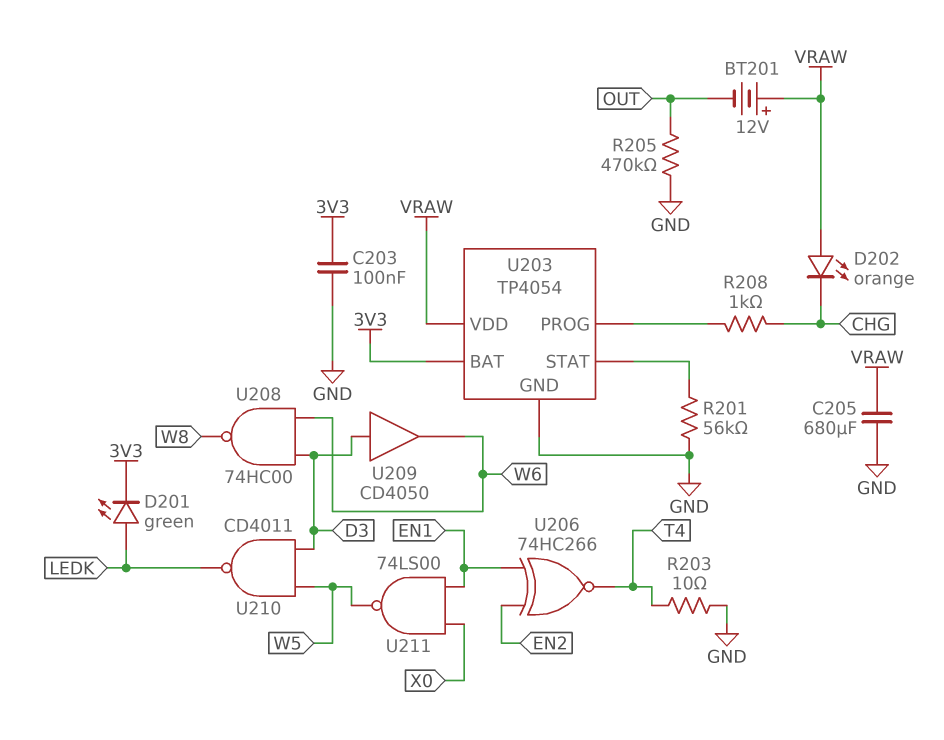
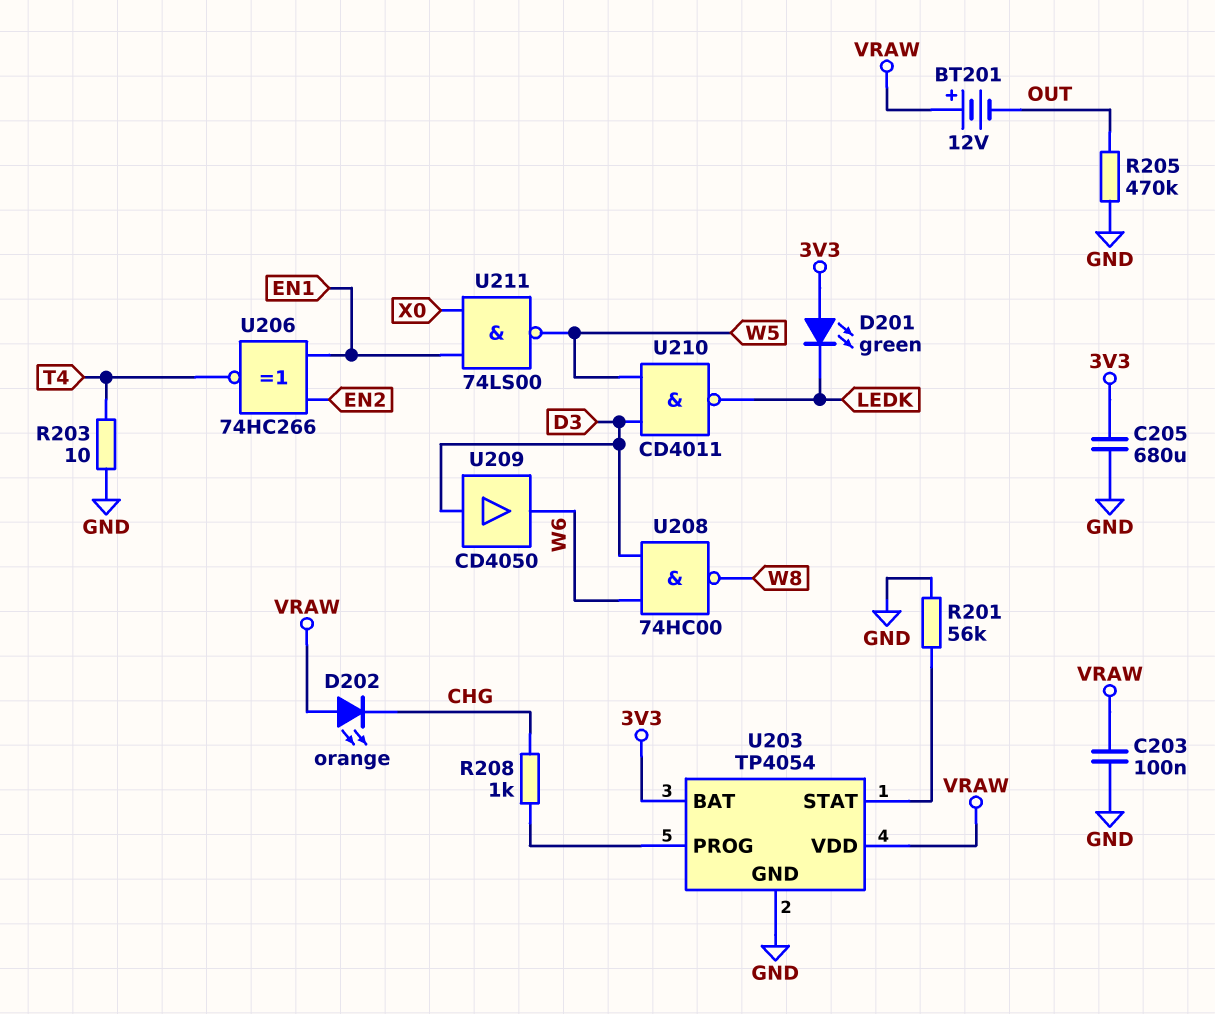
C203: 100nF (3V3, GND) -> 100nF (GND, VRAW)
C205: 680uF (GND, VRAW) -> 680uF (3V3, GND)
D201: LED green (A LEDK, K 3V3) -> LED green (A 3V3, K LEDK)

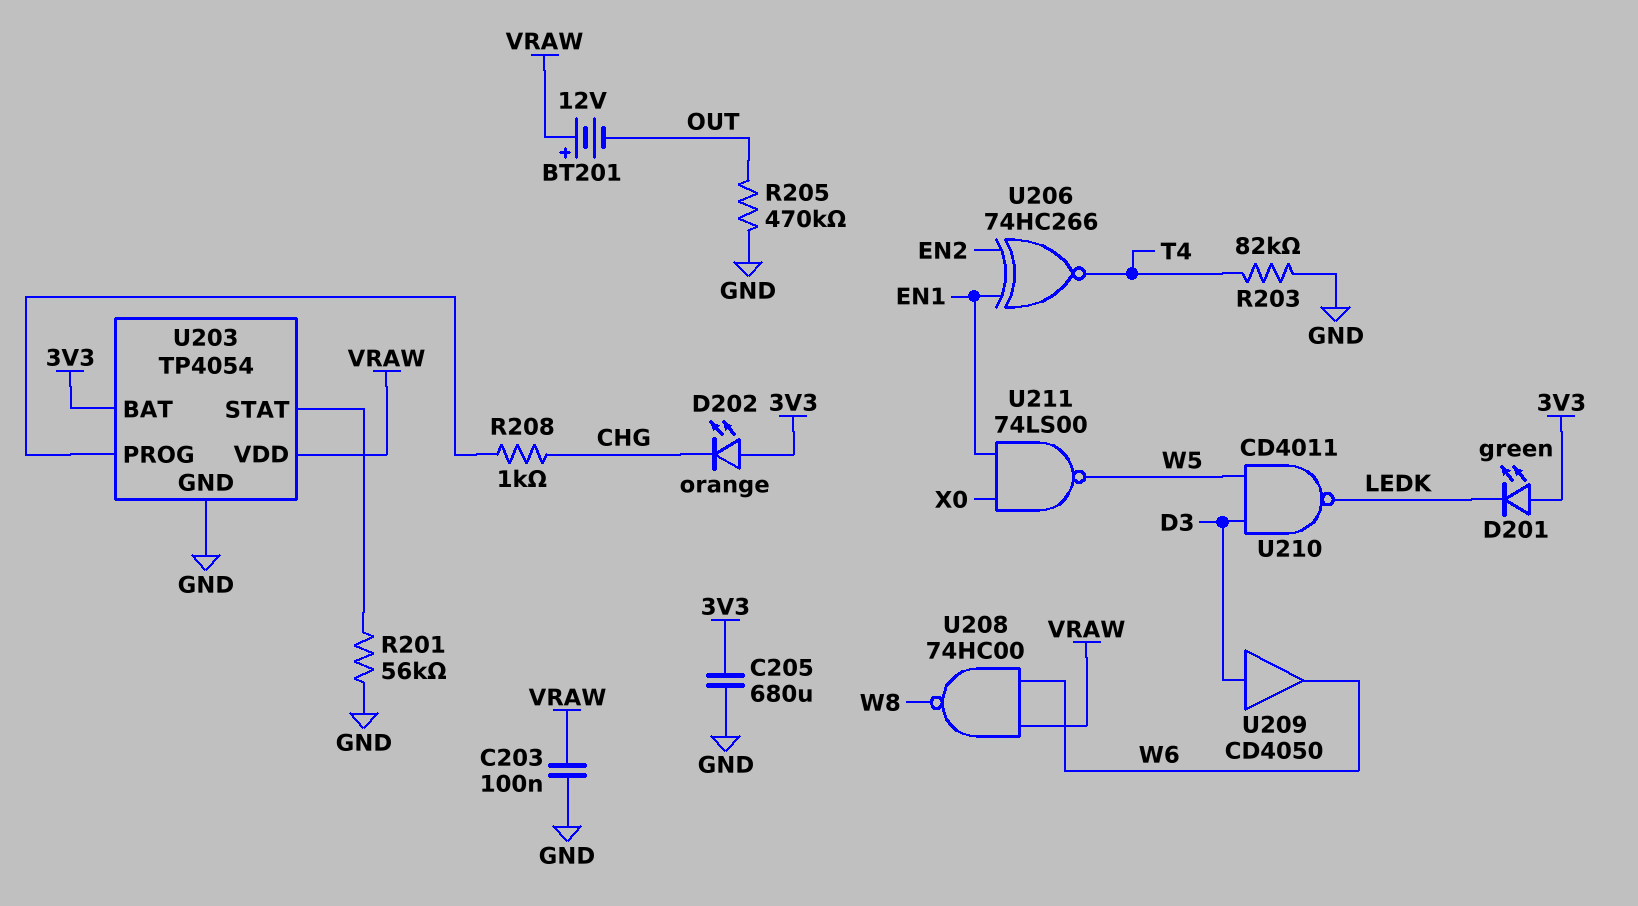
D202: LED orange (A VRAW, K CHG) -> LED orange (A 3V3, K CHG)
R203: 10 (GND, T4) -> 82k (GND, T4)
U208: NAND 74HC00 (in D3, in W6, out W8) -> NAND 74HC00 (in VRAW, in W6, out W8)

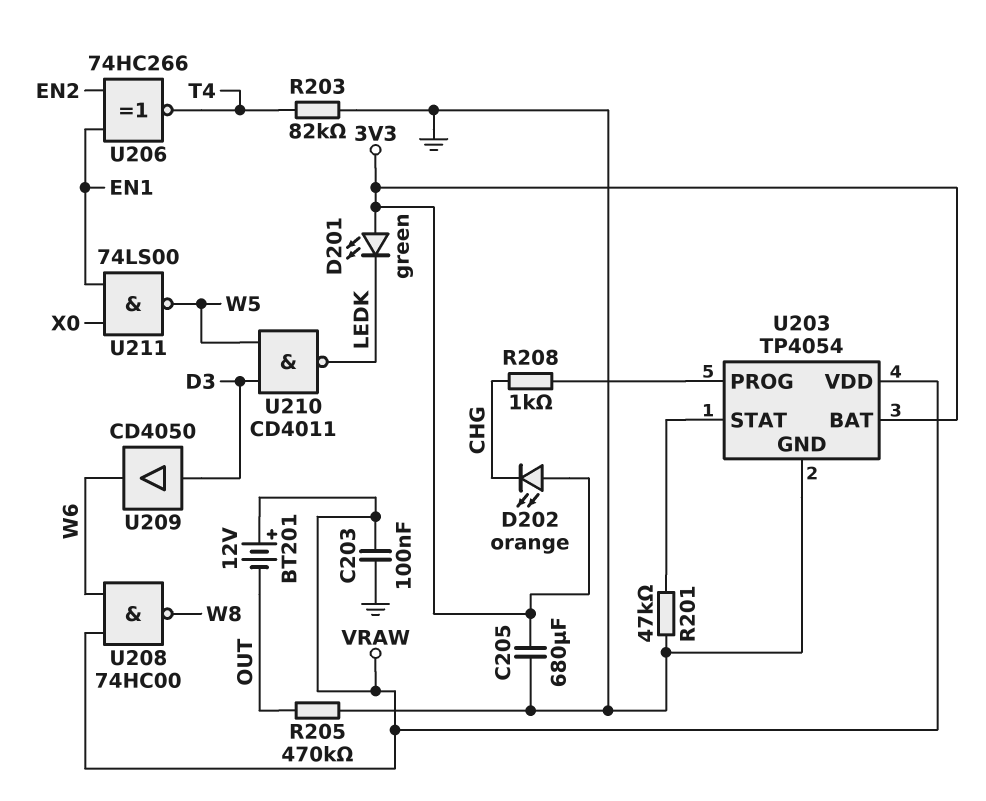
R201: 56k (GND, U203/STAT) -> 47k (GND, U203/STAT)

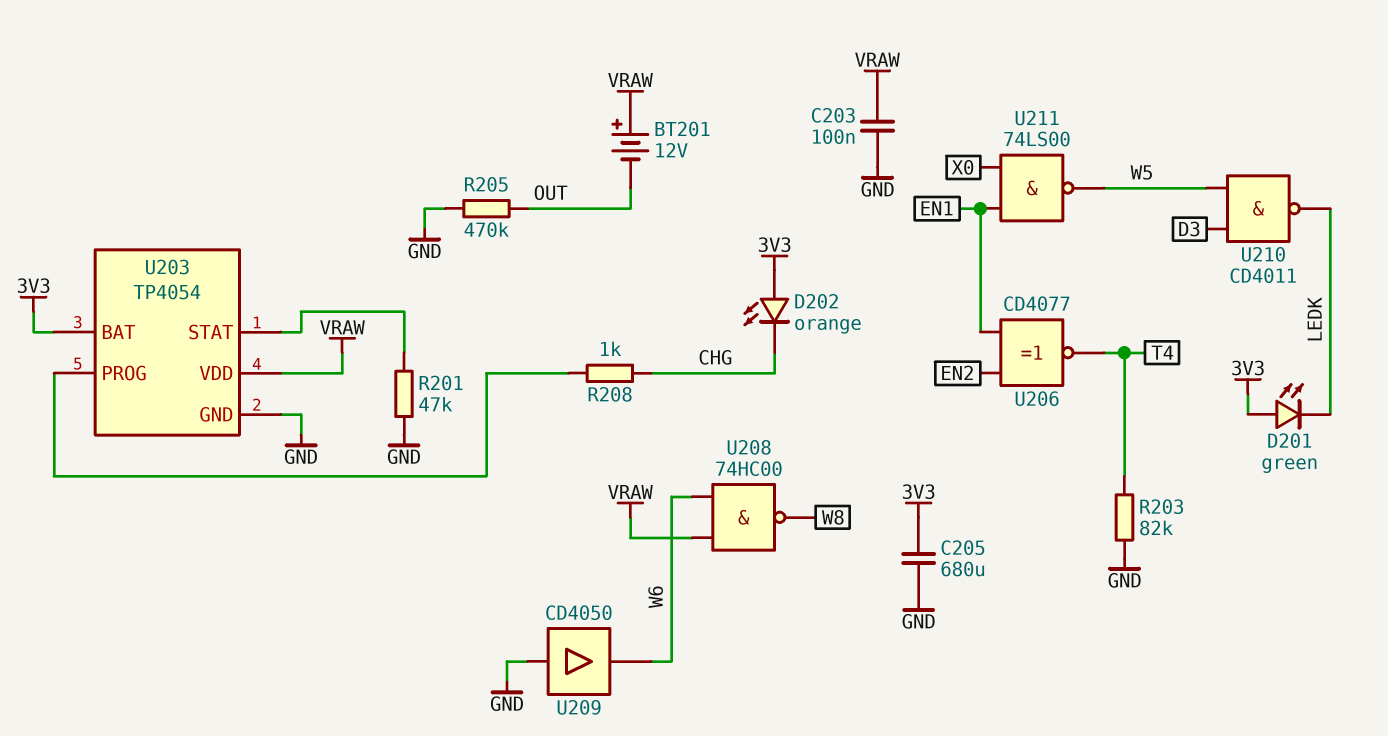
U206: XNOR 74HC266 (in EN1, in EN2, out T4) -> XNOR CD4077 (in EN1, in EN2, out T4)
U209: buffer CD4050 (in D3, out W6) -> buffer CD4050 (in GND, out W6)

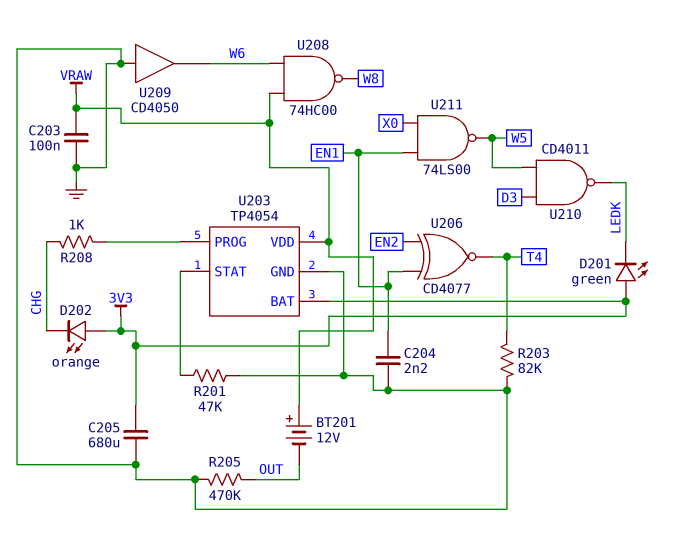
C204: none -> 2.2nF (EN1, GND)

